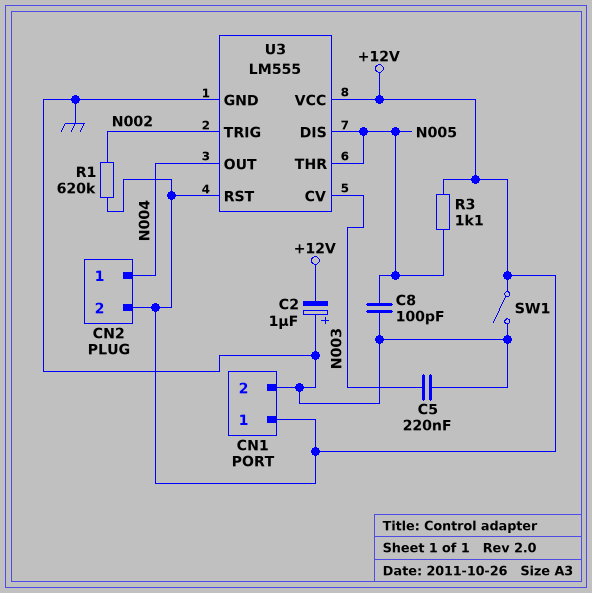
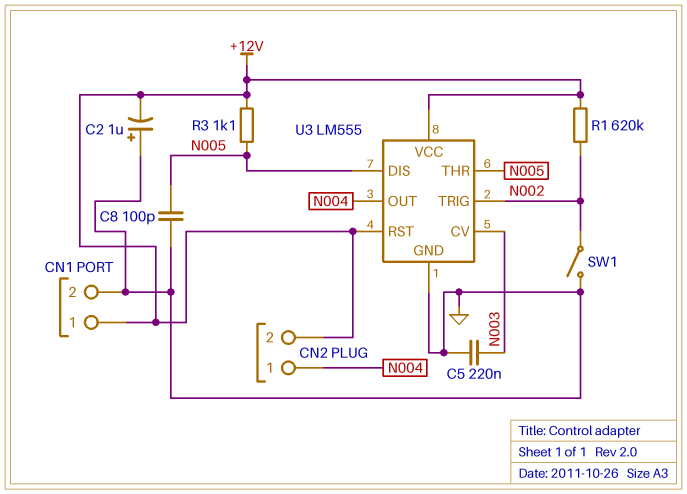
SW1: switch (+12V, GND) -> switch (GND, N002)

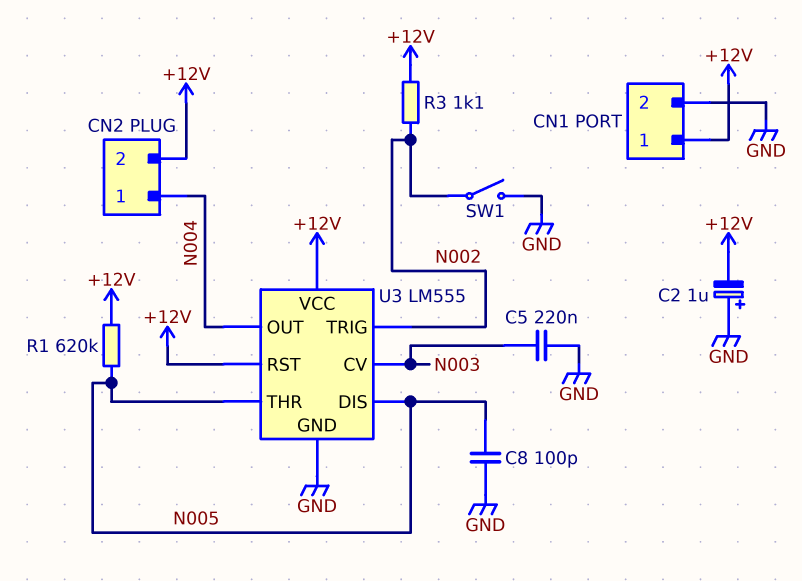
R1: 620k (+12V, N002) -> 620k (+12V, N005)
R3: 1.1k (+12V, N005) -> 1.1k (+12V, N002)

